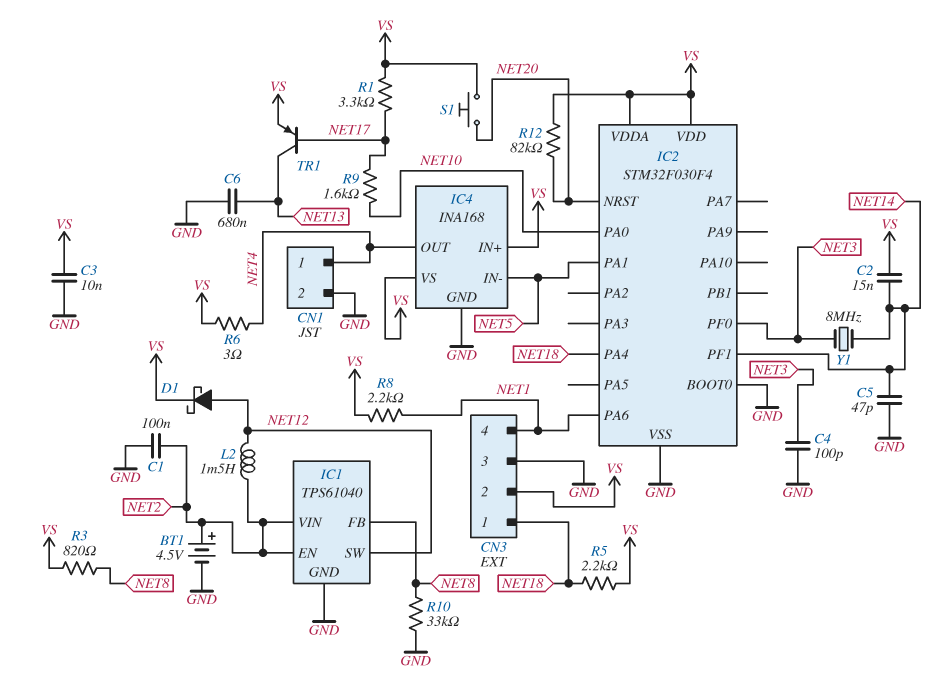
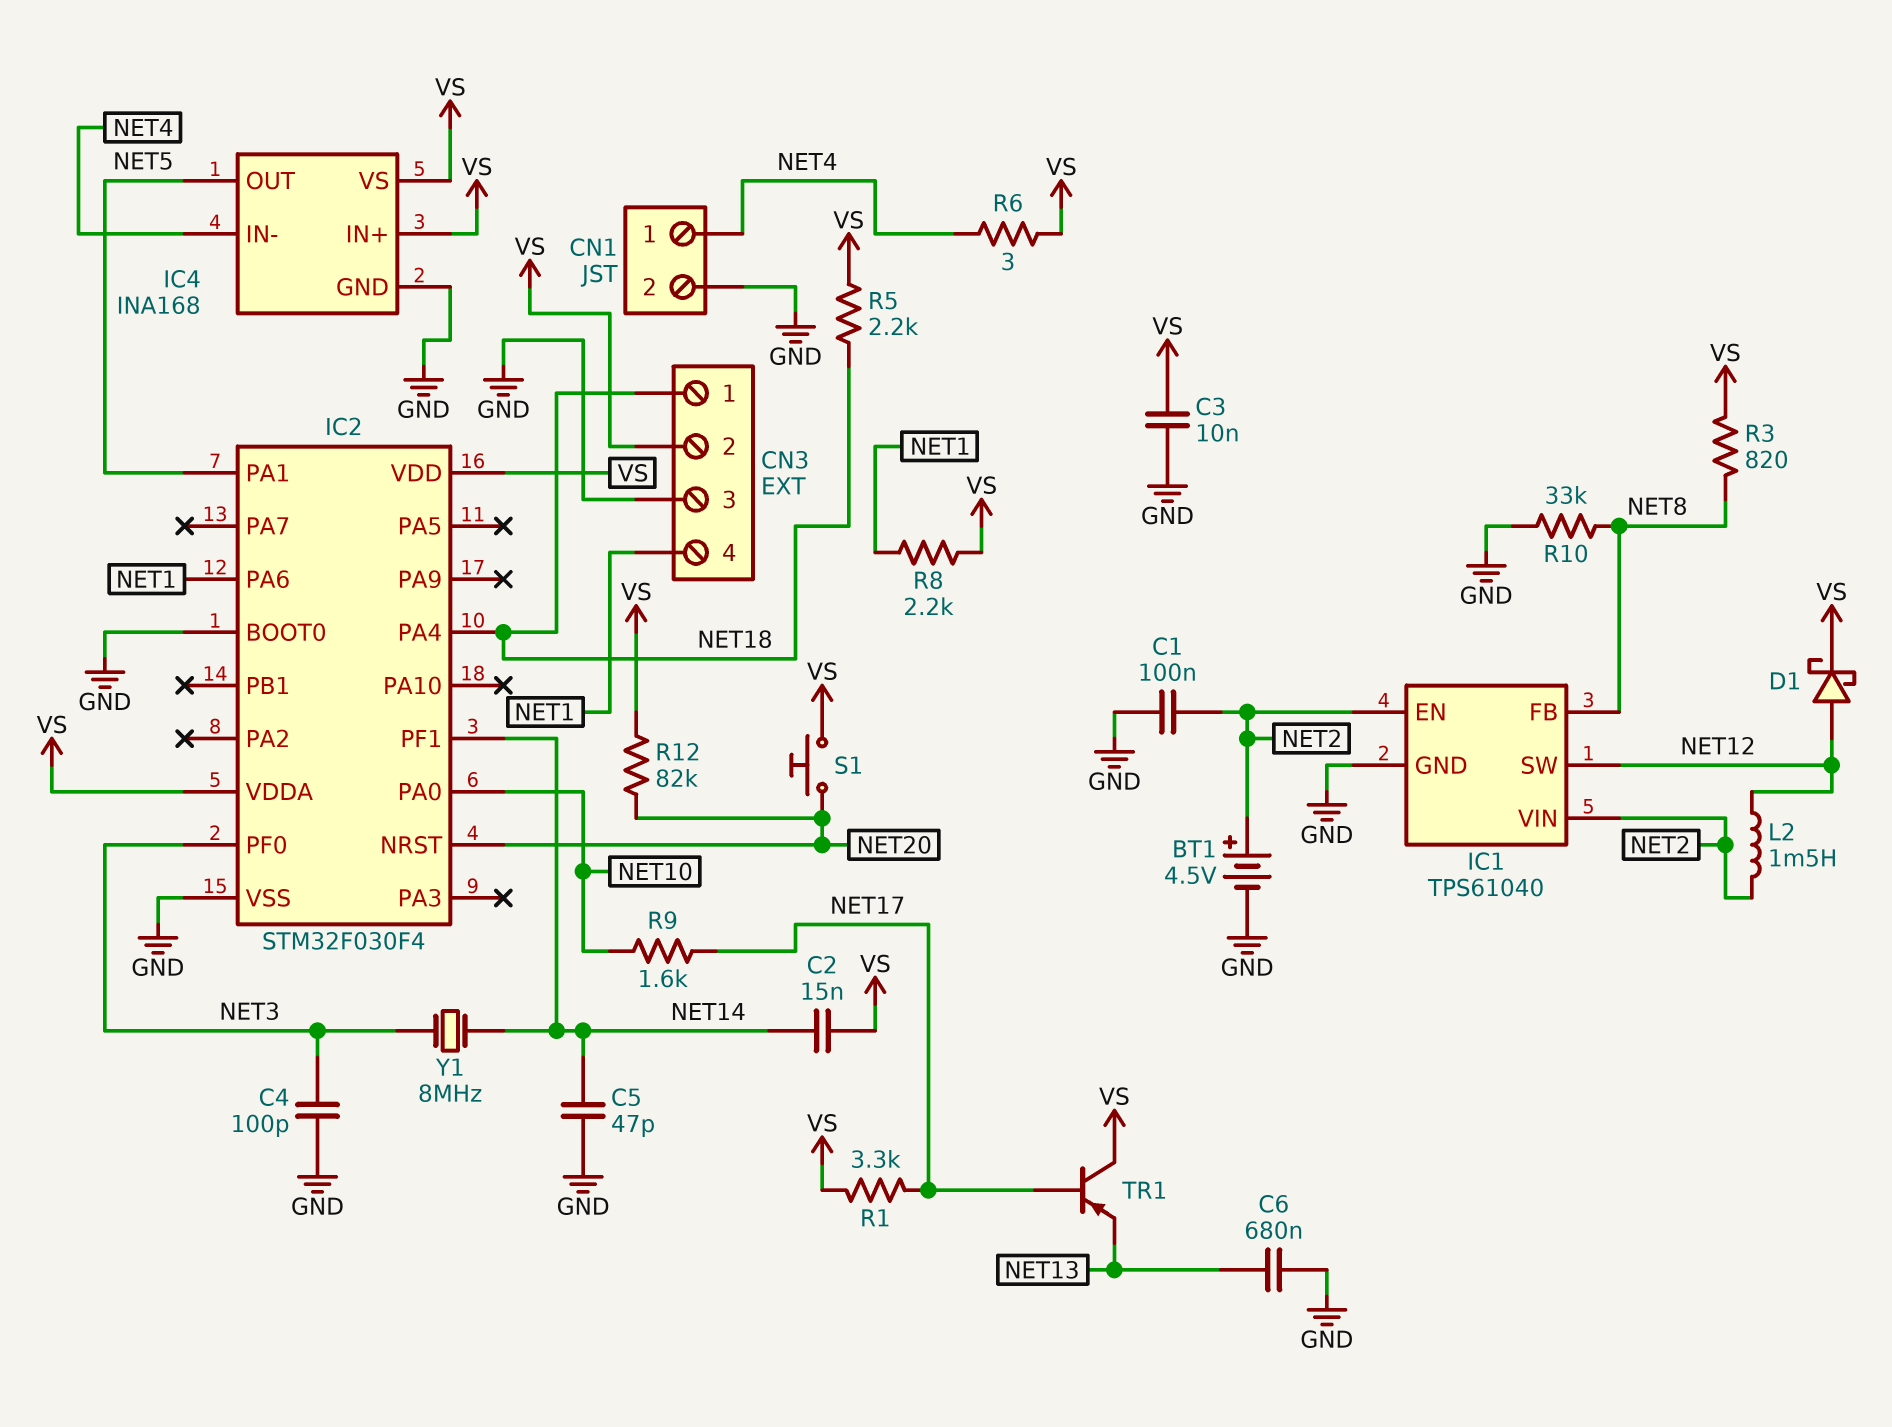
IC4 pin IN-: NET5 -> NET4
IC4 pin OUT: NET4 -> NET5
TR1: PNP (B NET17, C NET13, E VS) -> PNP (B NET17, C VS, E NET13)

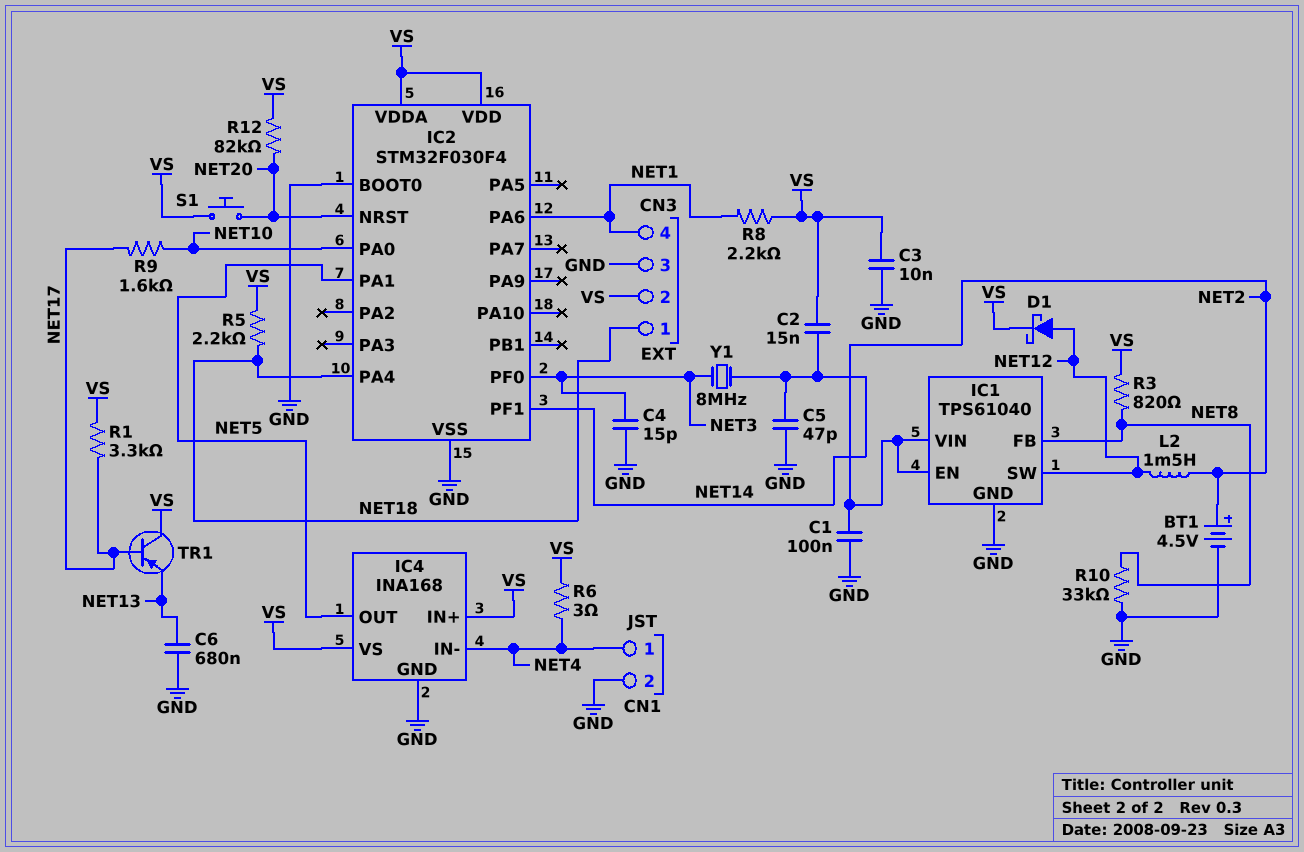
C4: 100pF (GND, NET3) -> 15pF (GND, NET3)

